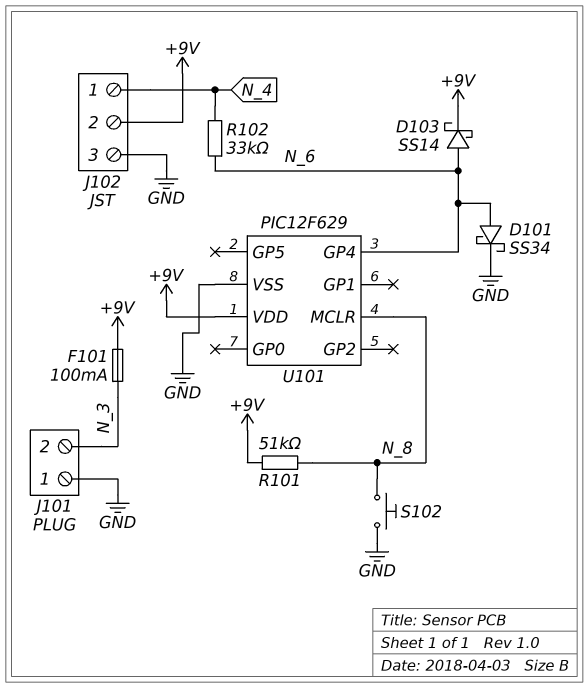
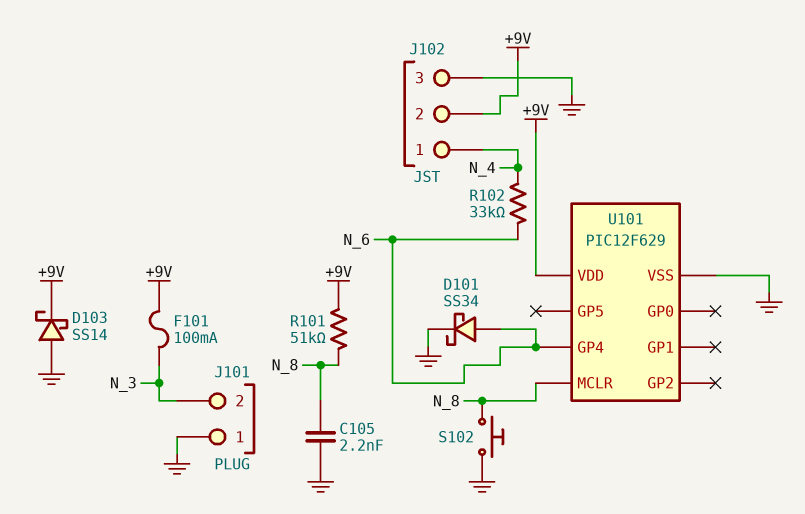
C105: none -> 2.2nF (GND, N_8)
D103: schottky SS14 (A N_6, K +9V) -> schottky SS14 (A GND, K +9V)

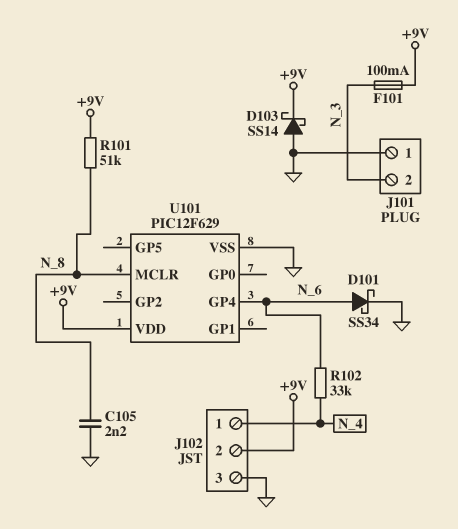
S102: button (GND, N_8) -> none

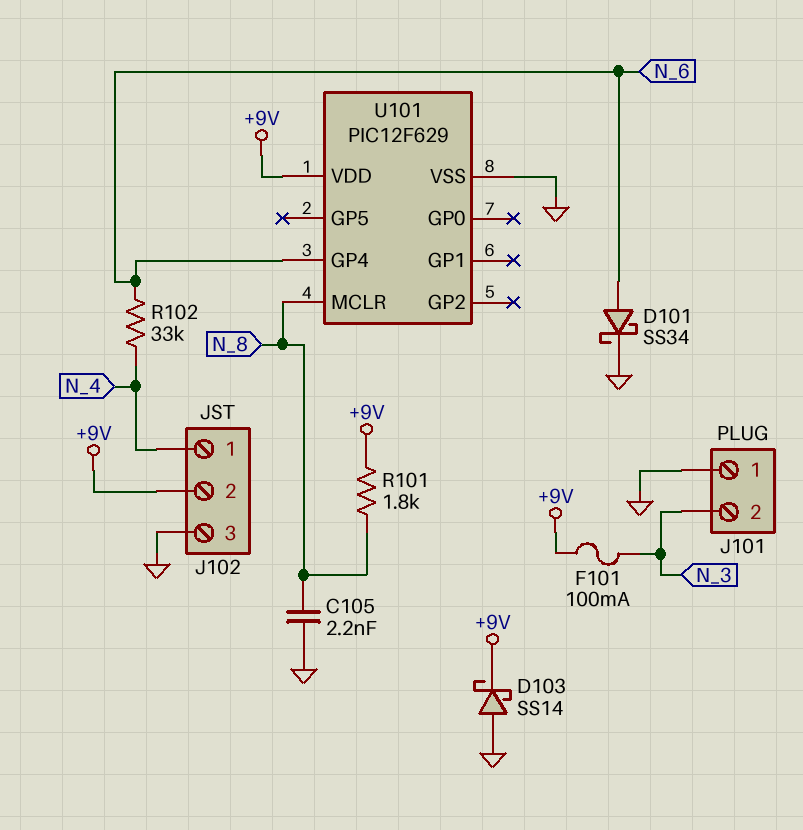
R101: 51k (+9V, N_8) -> 1.8k (+9V, N_8)

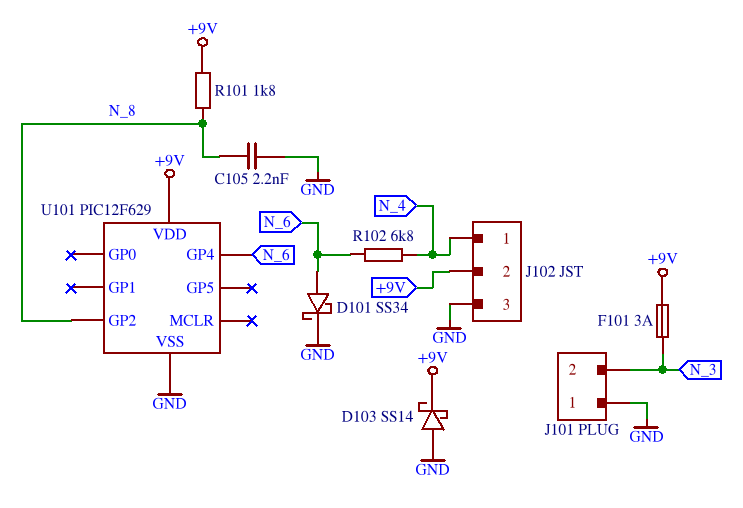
F101: 100mA (+9V, N_3) -> 3A (+9V, N_3)
R102: 33k (N_4, N_6) -> 6.8k (N_4, N_6)
U101 pin GP2: none -> N_8
U101 pin MCLR: N_8 -> none

